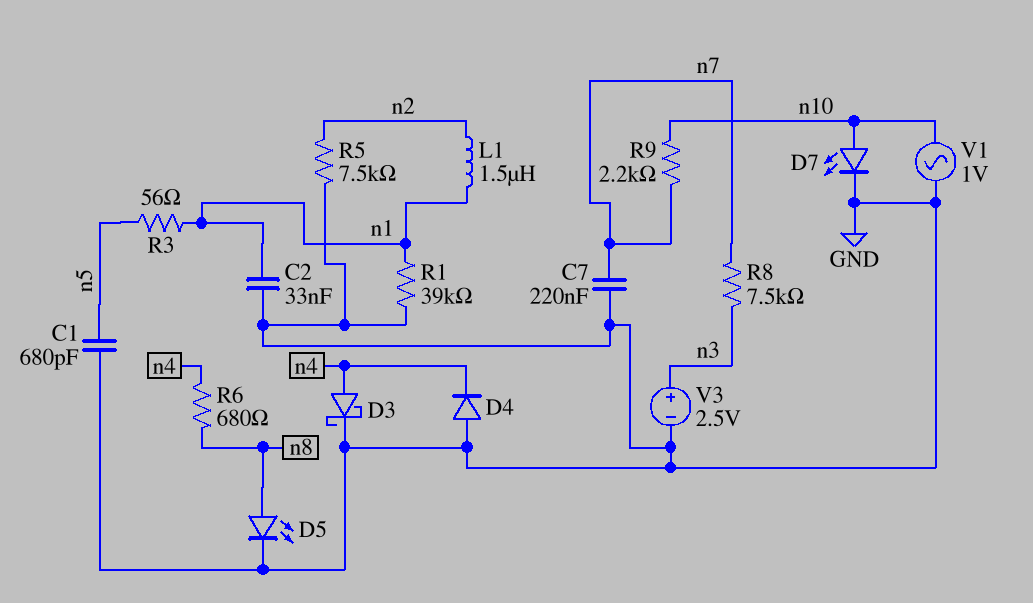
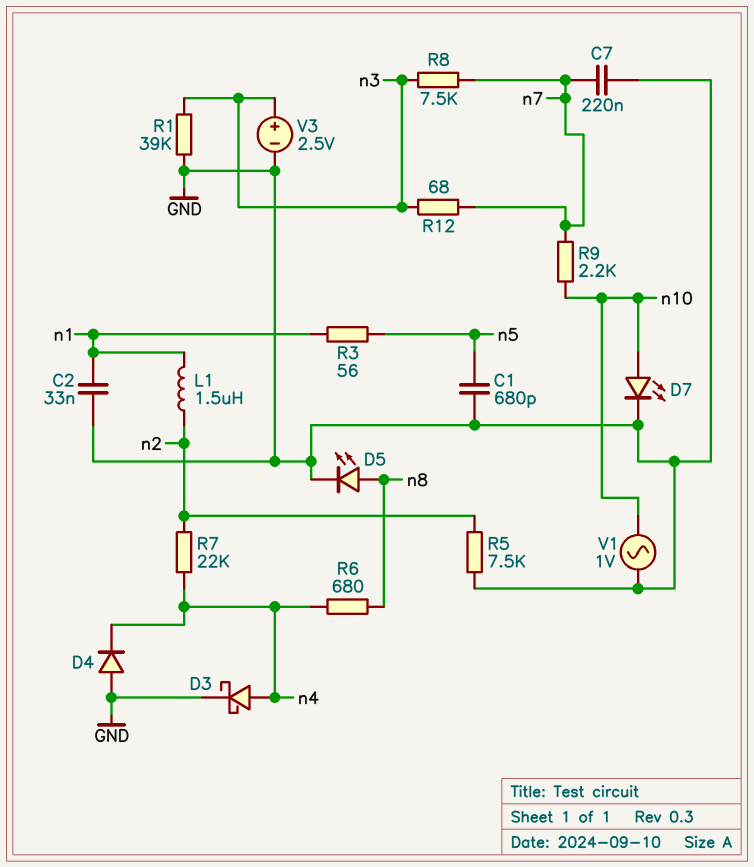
R1: 39k (GND, n1) -> 39k (GND, n3)
R7: none -> 22k (n2, n4)
R12: none -> 68 (n3, n7)

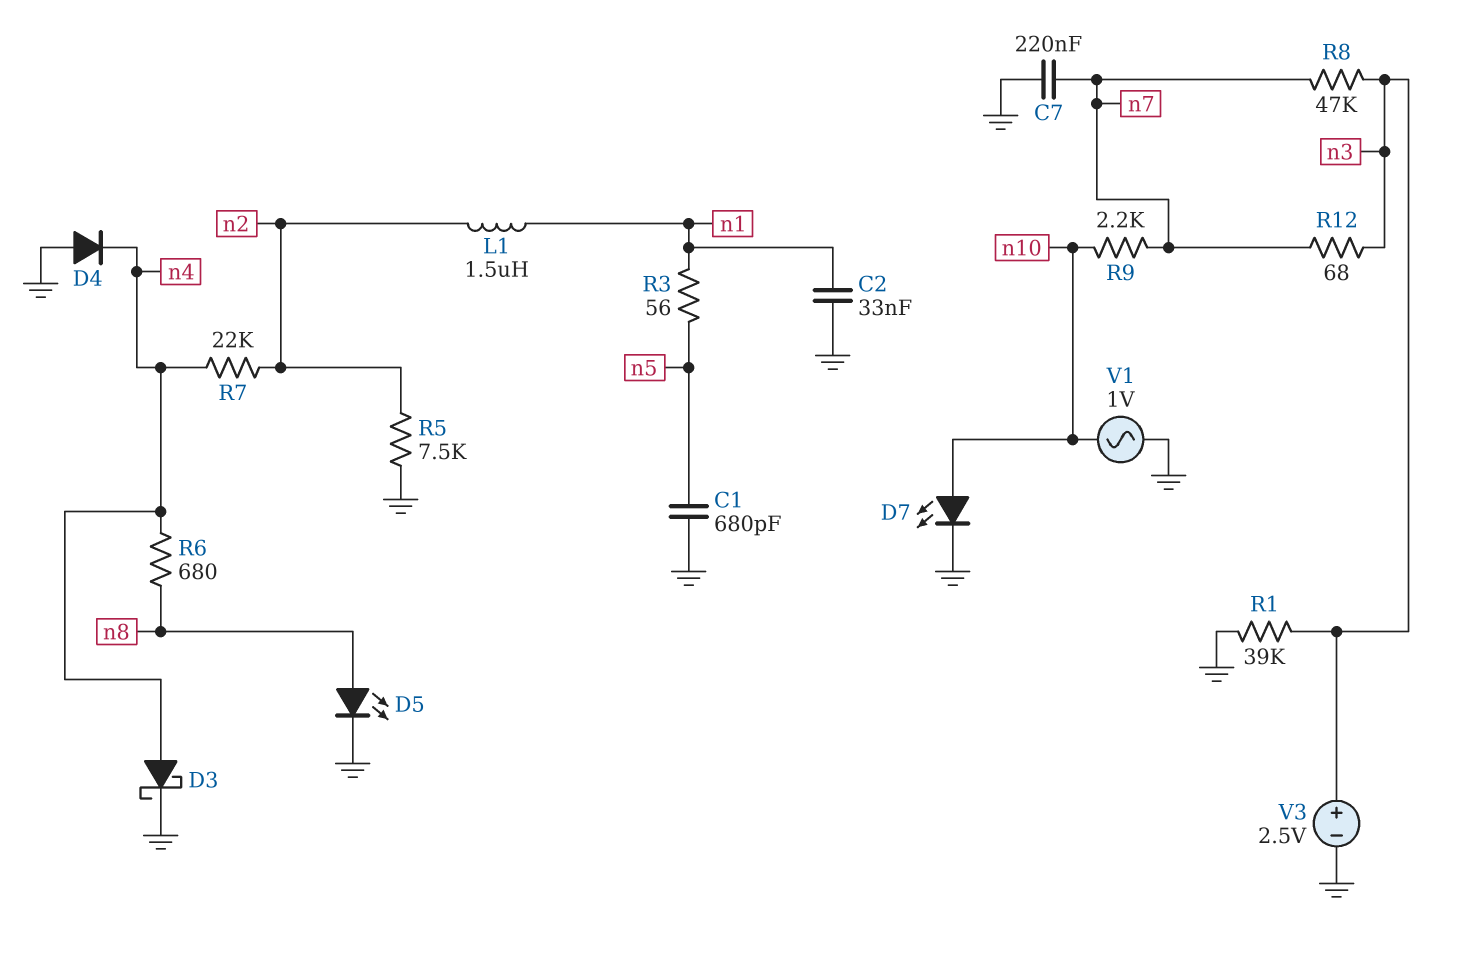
R8: 7.5k (n3, n7) -> 47k (n3, n7)

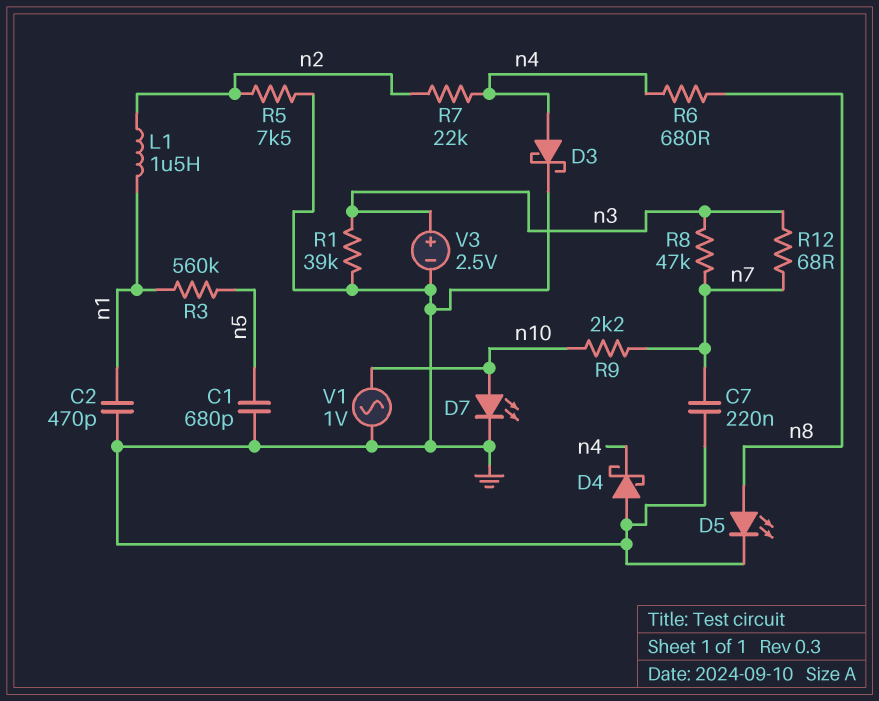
C2: 33nF (GND, n1) -> 470pF (GND, n1)
D4: diode (A GND, K n4) -> schottky (A GND, K n4)
R3: 56 (n1, n5) -> 560k (n1, n5)

